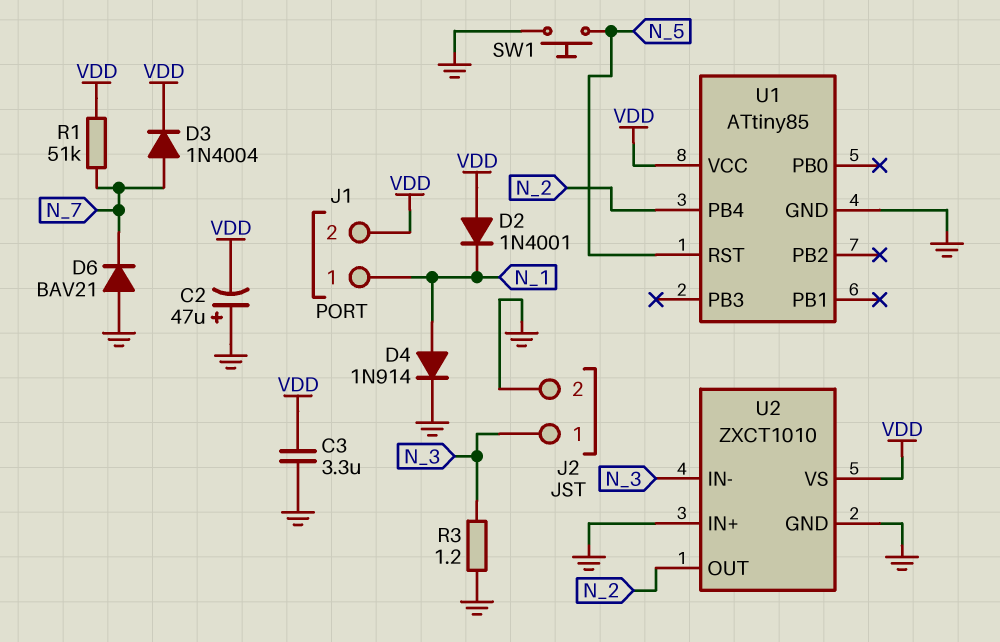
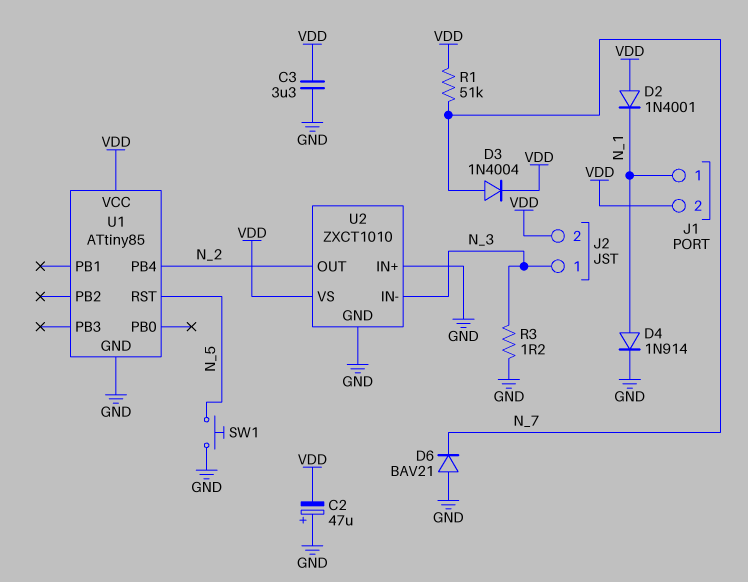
J2 pin 2: GND -> VDD

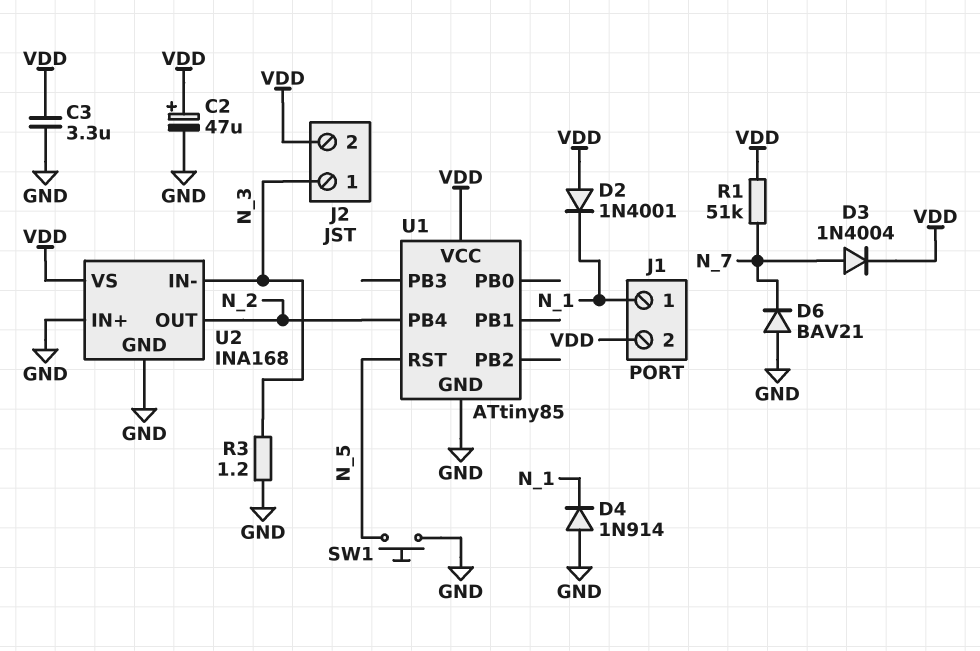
C2: 47uF (plus GND, minus VDD) -> 47uF (plus VDD, minus GND)
D4: diode 1N914 (A N_1, K GND) -> diode 1N914 (A GND, K N_1)
U2: ZXCT1010 -> INA168

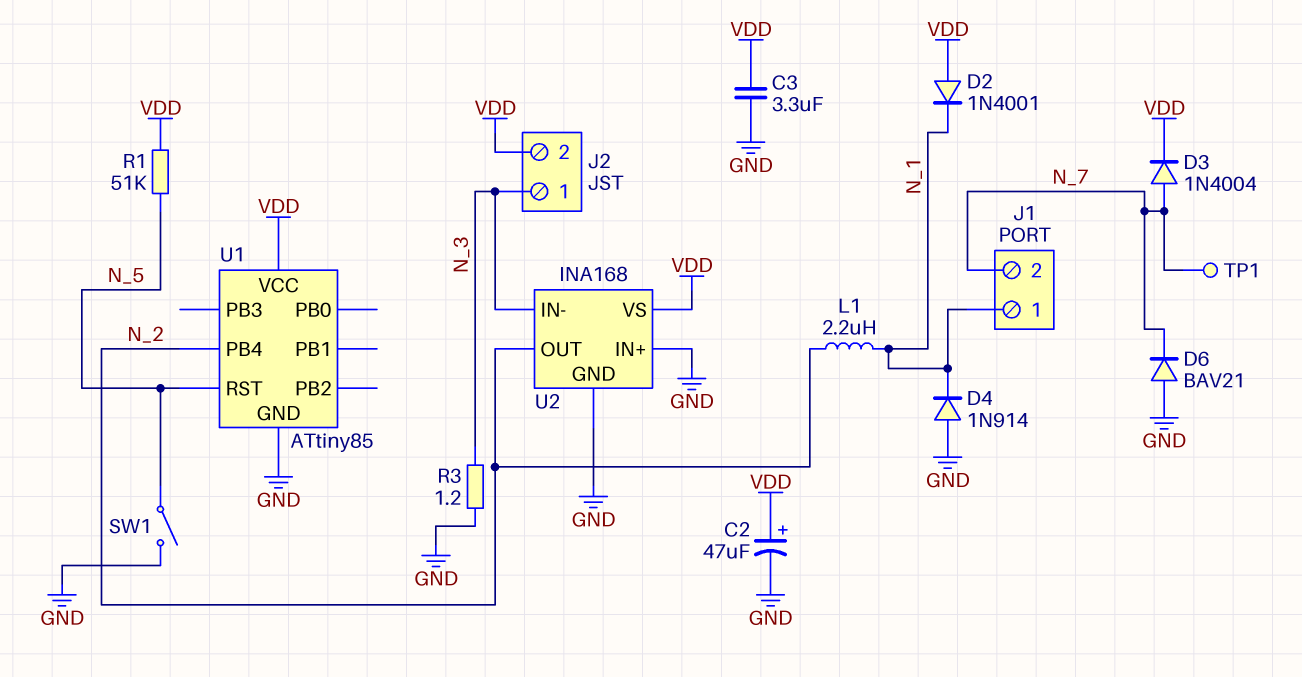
J1 pin 2: VDD -> N_7
L1: none -> 2.2uH (N_1, N_2)
R1: 51k (N_7, VDD) -> 51k (N_5, VDD)
SW1: button (GND, N_5) -> switch (GND, N_5)
TP1: none -> test point (N_7)

